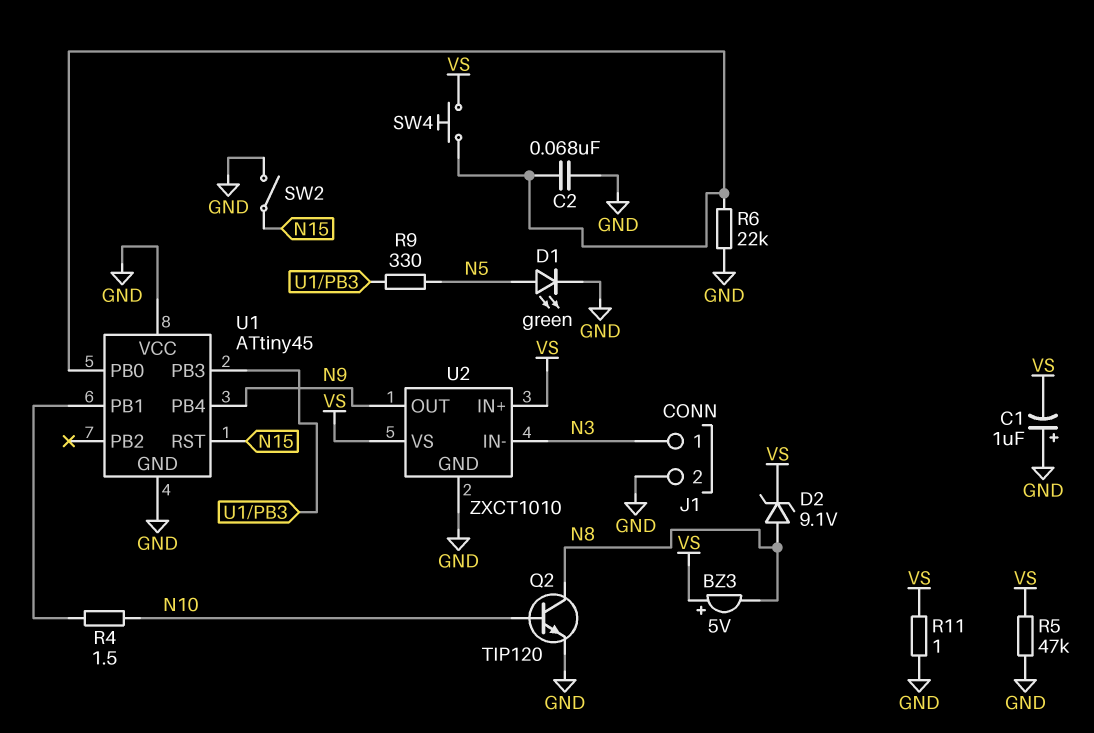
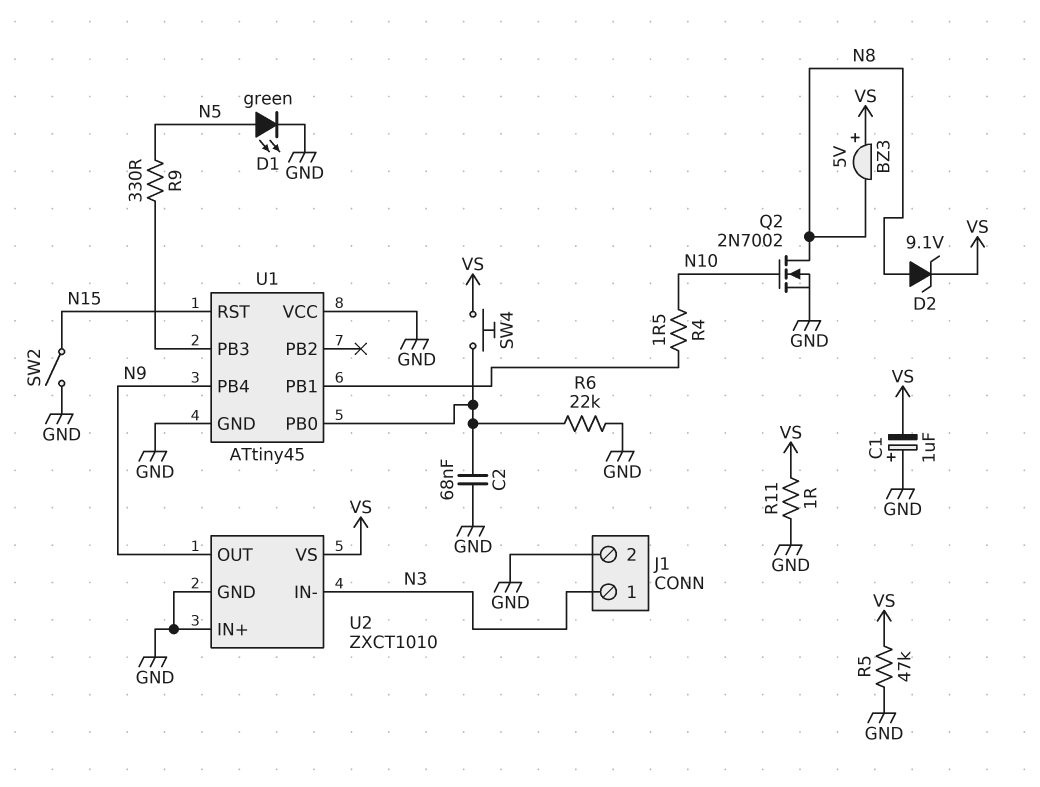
Q2: NPN TIP120 (B N10, C N8, E GND) -> NMOS 2N7002 (G N10, D N8, S GND)
U2 pin IN+: VS -> GND

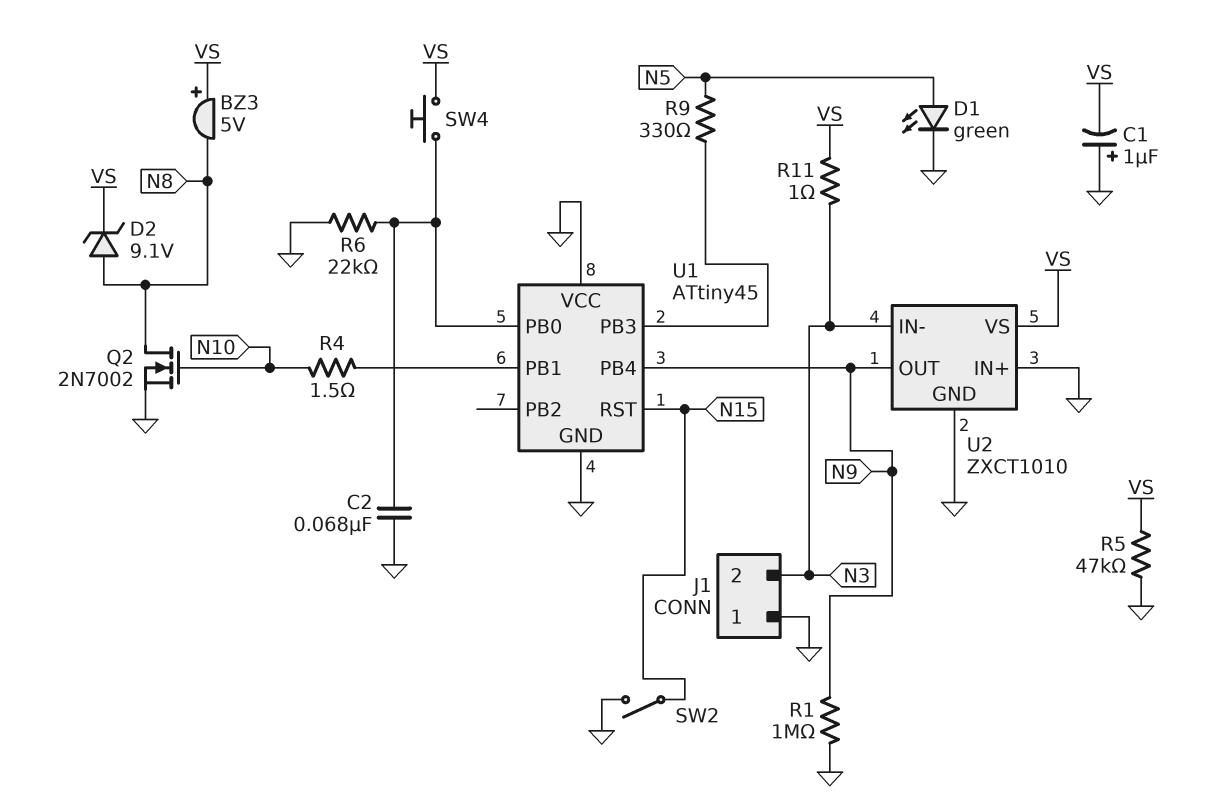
J1 pin 1: N3 -> GND
J1 pin 2: GND -> N3
R1: none -> 1M (GND, N9)
R11: 1 (GND, VS) -> 1 (N3, VS)

